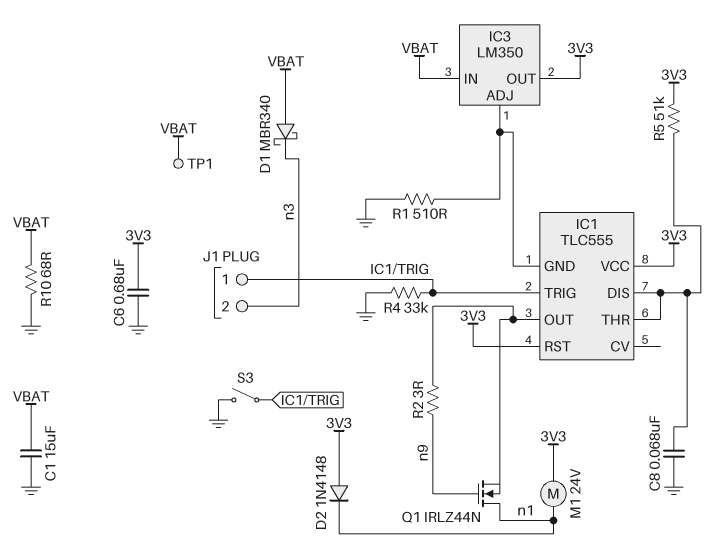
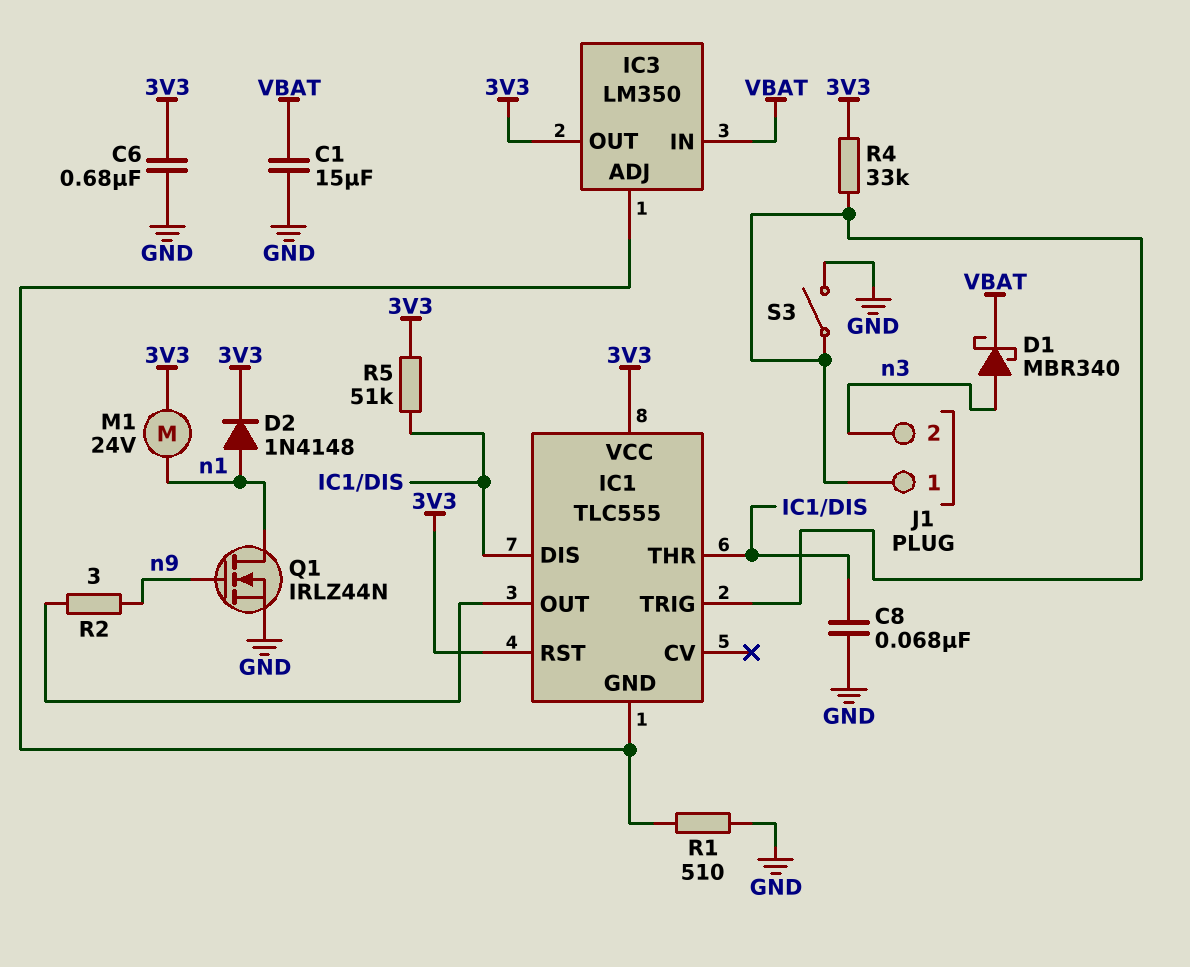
D1: schottky MBR340 (A VBAT, K n3) -> schottky MBR340 (A n3, K VBAT)
D2: diode 1N4148 (A 3V3, K n1) -> diode 1N4148 (A n1, K 3V3)
Q1: NMOS IRLZ44N (G n9, D n1, S IC1/OUT) -> NMOS IRLZ44N (G n9, D n1, S GND)
R4: 33k (GND, IC1/TRIG) -> 33k (3V3, IC1/TRIG)
R10: 68 (GND, VBAT) -> none
TP1: test point (VBAT) -> none

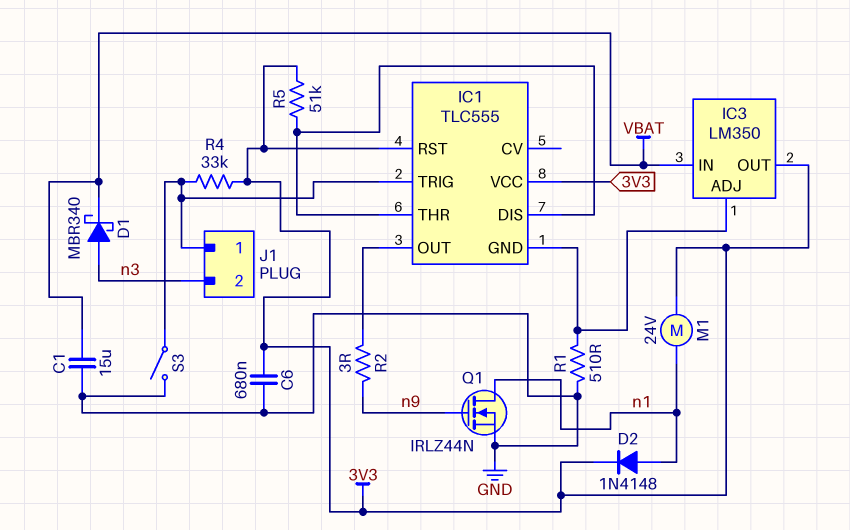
C8: 68nF (GND, IC1/DIS) -> none

